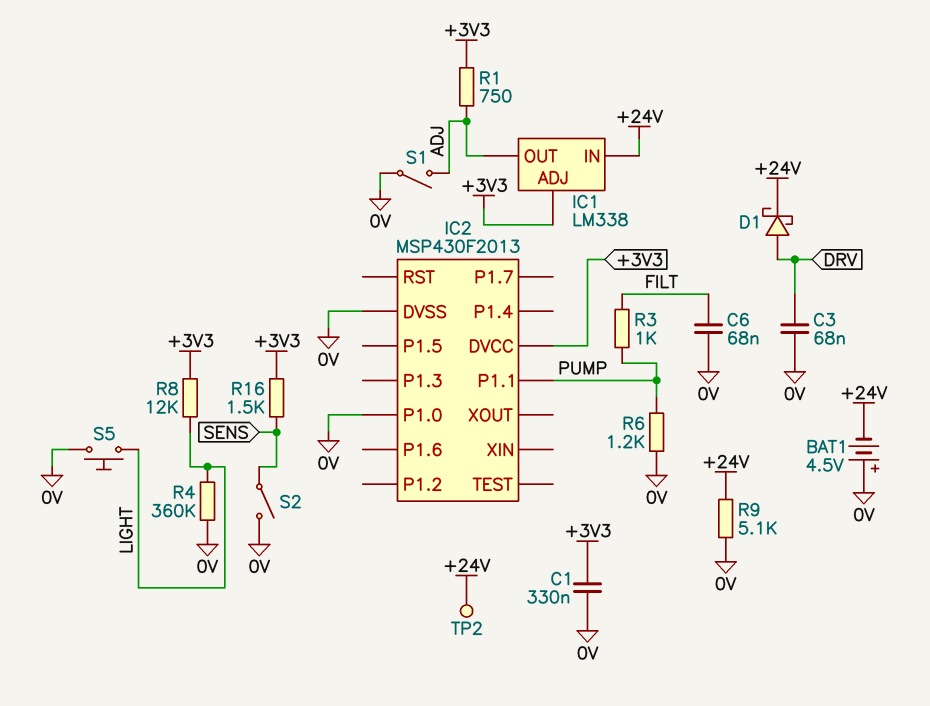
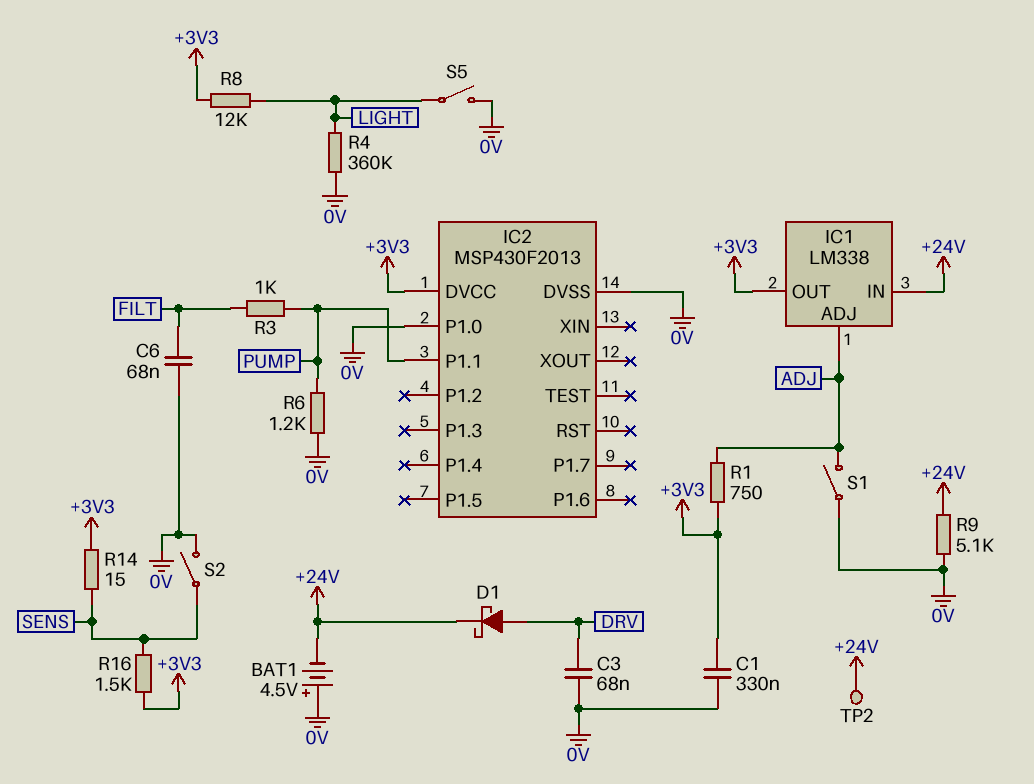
IC1 pin ADJ: +3V3 -> ADJ
IC1 pin OUT: ADJ -> +3V3
R14: none -> 15 (+3V3, SENS)
S5: button (0V, LIGHT) -> switch (0V, LIGHT)

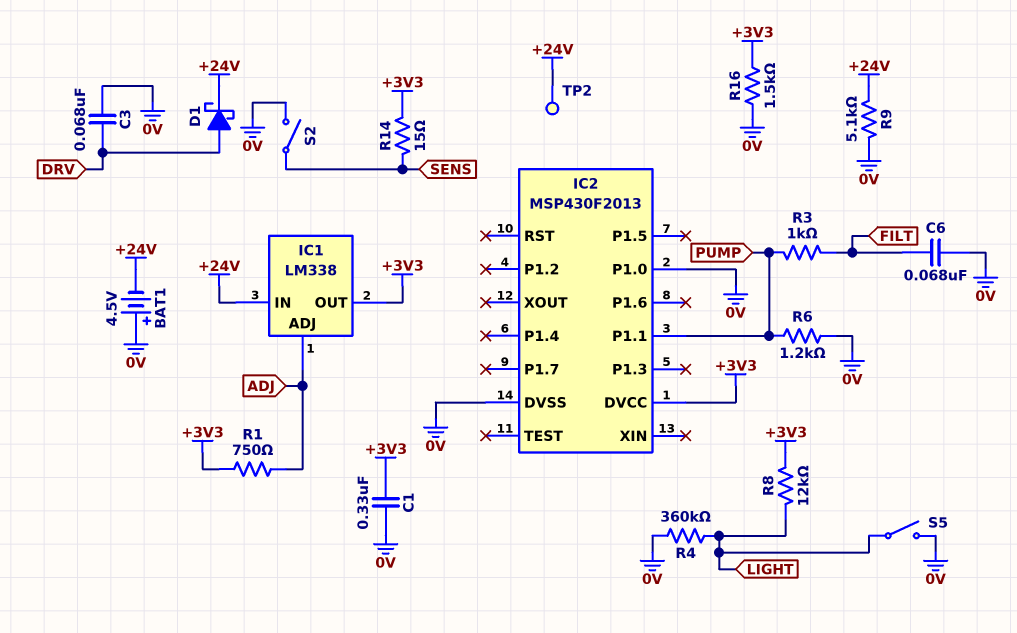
R16: 1.5k (+3V3, SENS) -> 1.5k (+3V3, 0V)
S1: switch (0V, ADJ) -> none

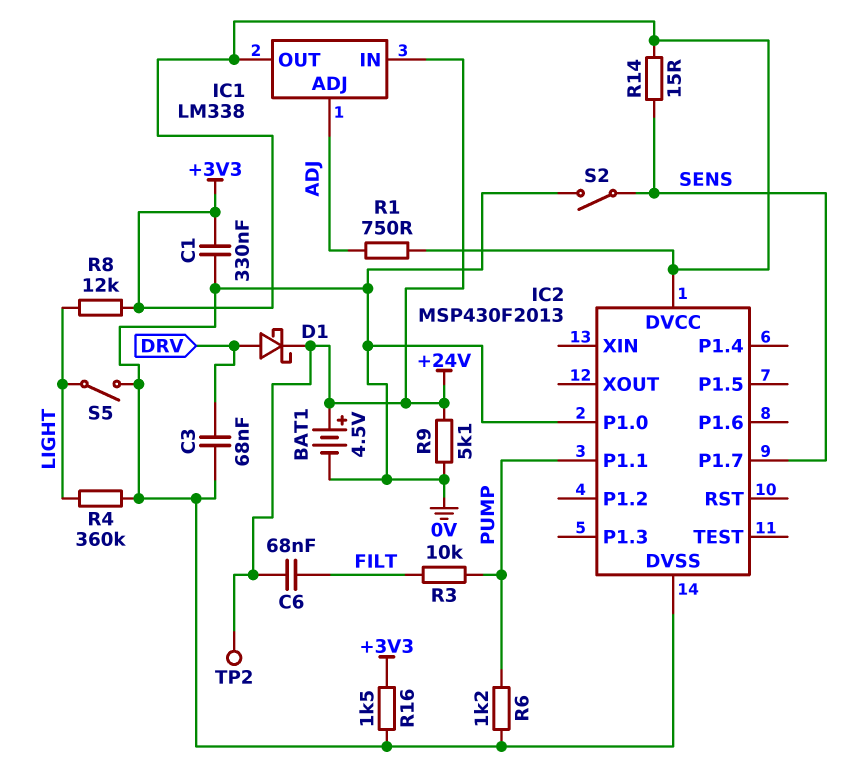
BAT1: 4.5V (plus 0V, minus +24V) -> 4.5V (plus +24V, minus 0V)
C6: 68nF (0V, FILT) -> 68nF (+24V, FILT)
IC2 pin P1.7: none -> SENS
R3: 1k (FILT, PUMP) -> 10k (FILT, PUMP)

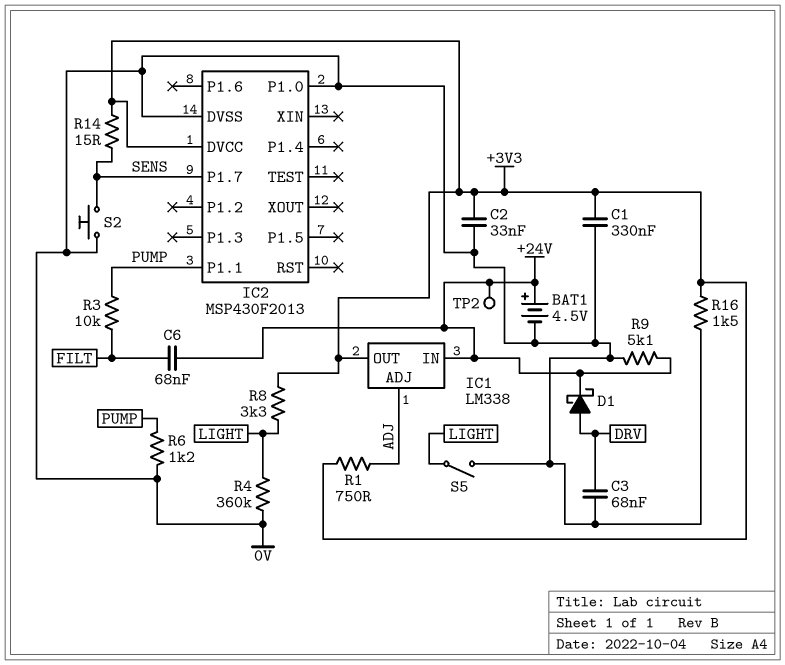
C2: none -> 33nF (+3V3, 0V)
R8: 12k (+3V3, LIGHT) -> 3.3k (+3V3, LIGHT)
S2: switch (0V, SENS) -> button (0V, SENS)

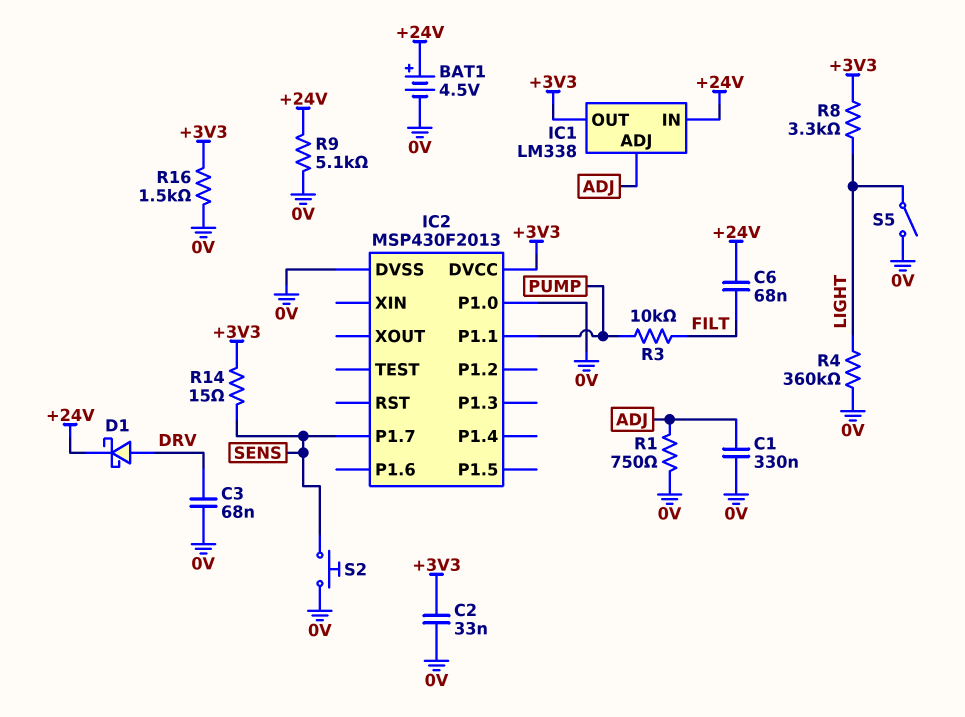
C1: 330nF (+3V3, 0V) -> 330nF (0V, ADJ)
R1: 750 (+3V3, ADJ) -> 750 (0V, ADJ)
R6: 1.2k (0V, PUMP) -> none
TP2: test point (+24V) -> none

